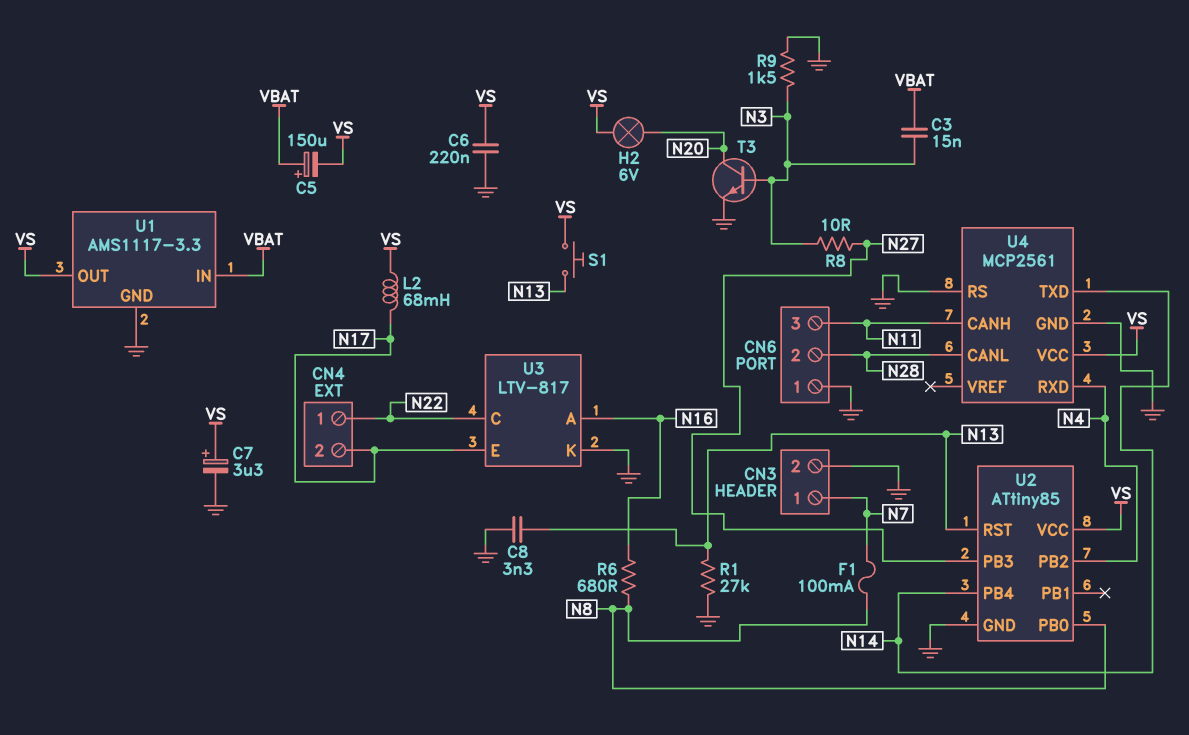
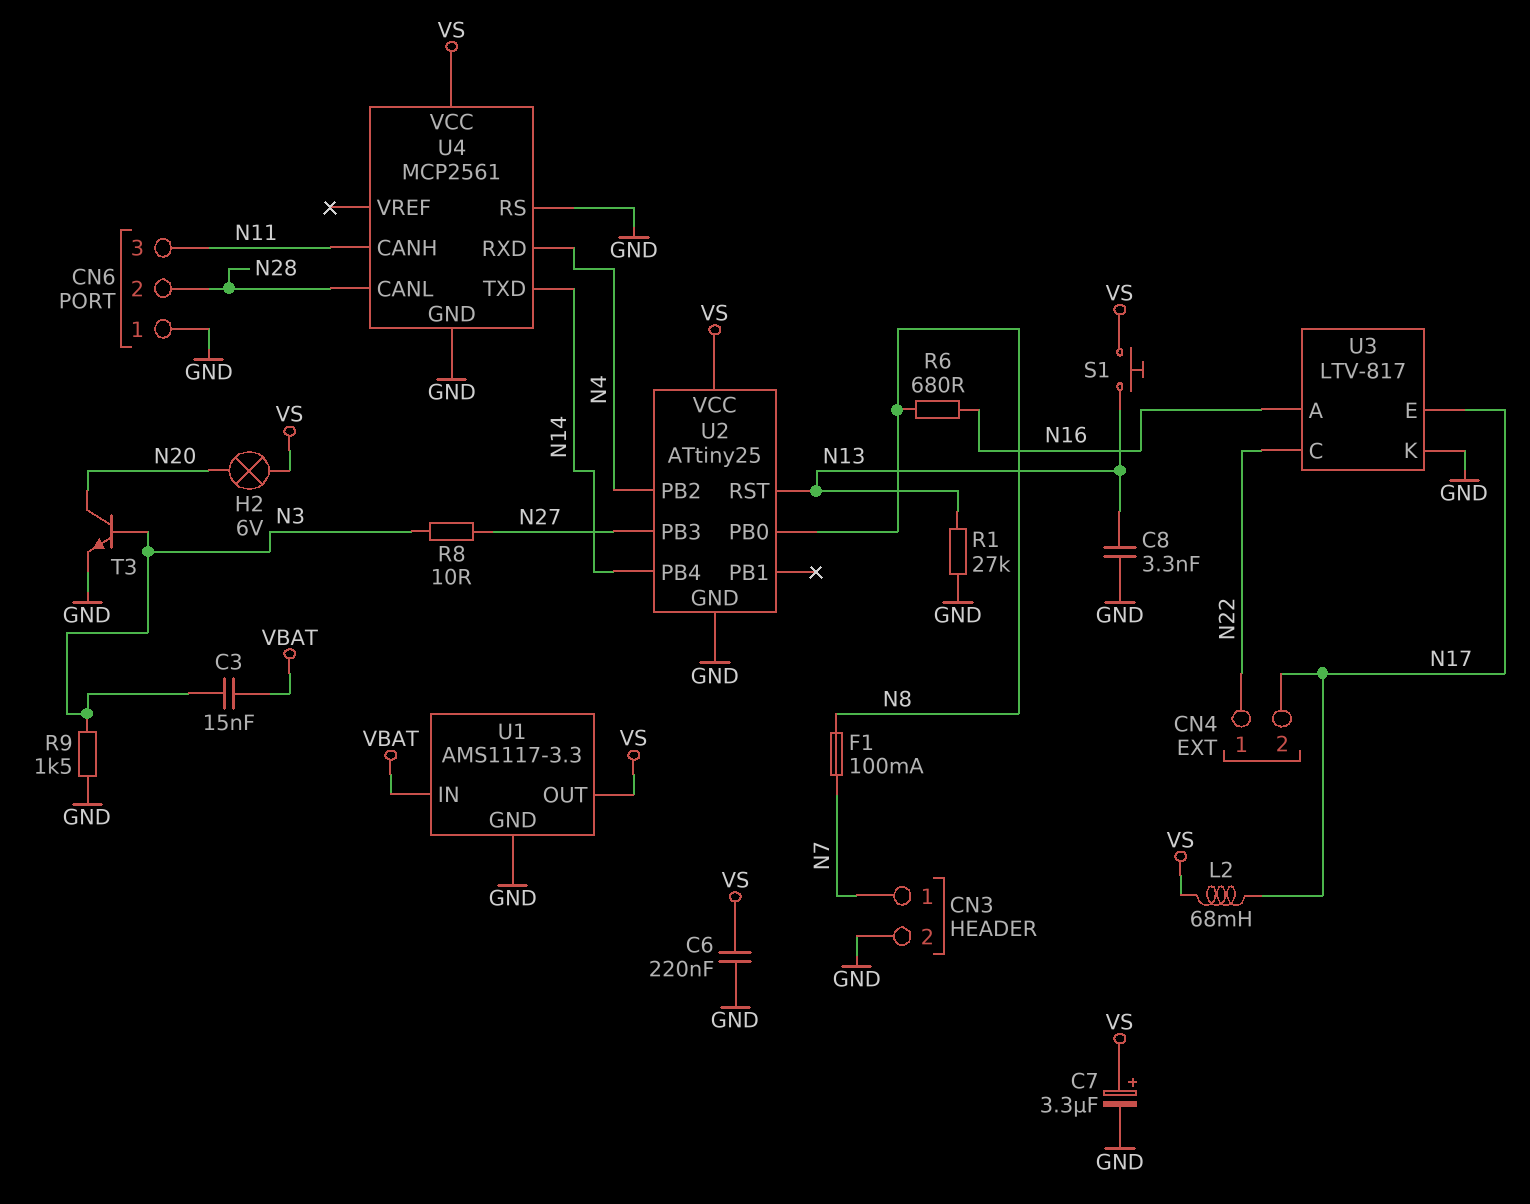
C5: 150uF (plus VBAT, minus VS) -> none
U2: ATtiny85 -> ATtiny25

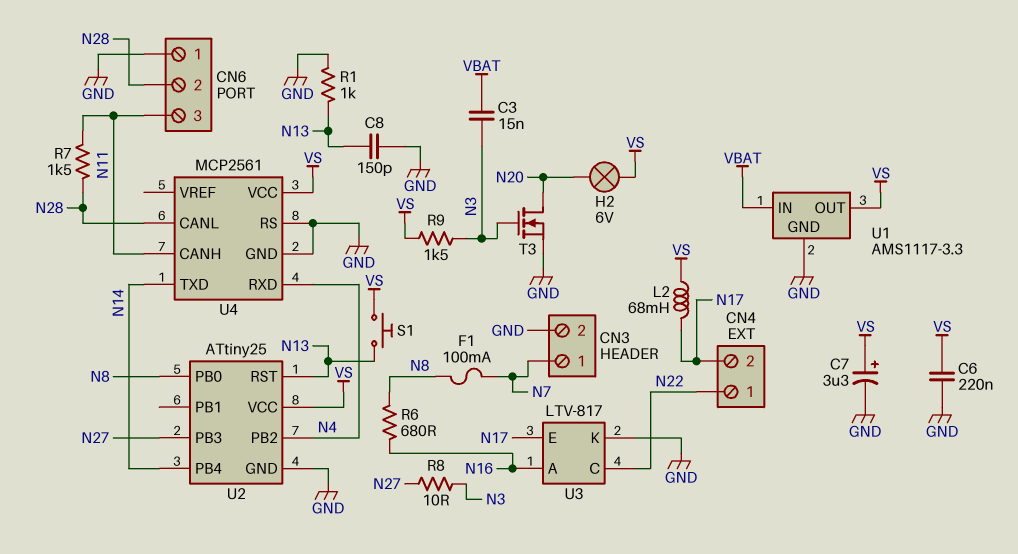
C8: 3.3nF (GND, N13) -> 150pF (GND, N13)
R1: 27k (GND, N13) -> 1k (GND, N13)
R7: none -> 1.5k (N11, N28)
R9: 1.5k (GND, N3) -> 1.5k (N3, VS)
T3: NPN (B N3, C N20, E GND) -> NMOS (G N3, D N20, S GND)

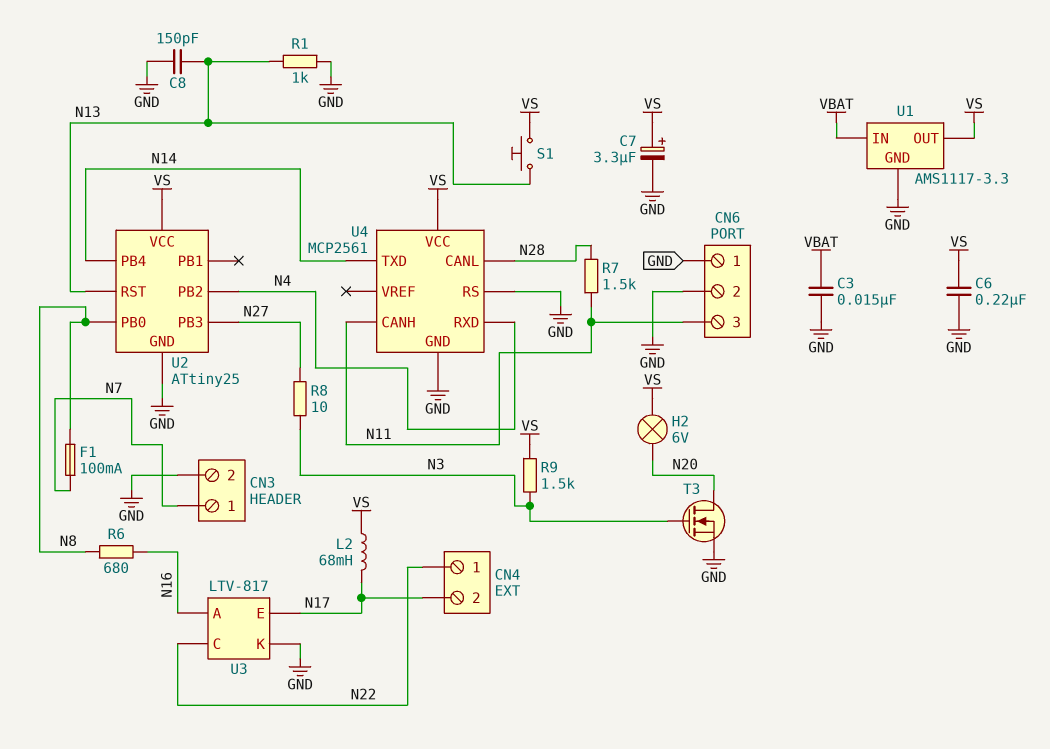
C3: 15nF (N3, VBAT) -> 15nF (GND, VBAT)
CN6 pin 2: N28 -> GND

